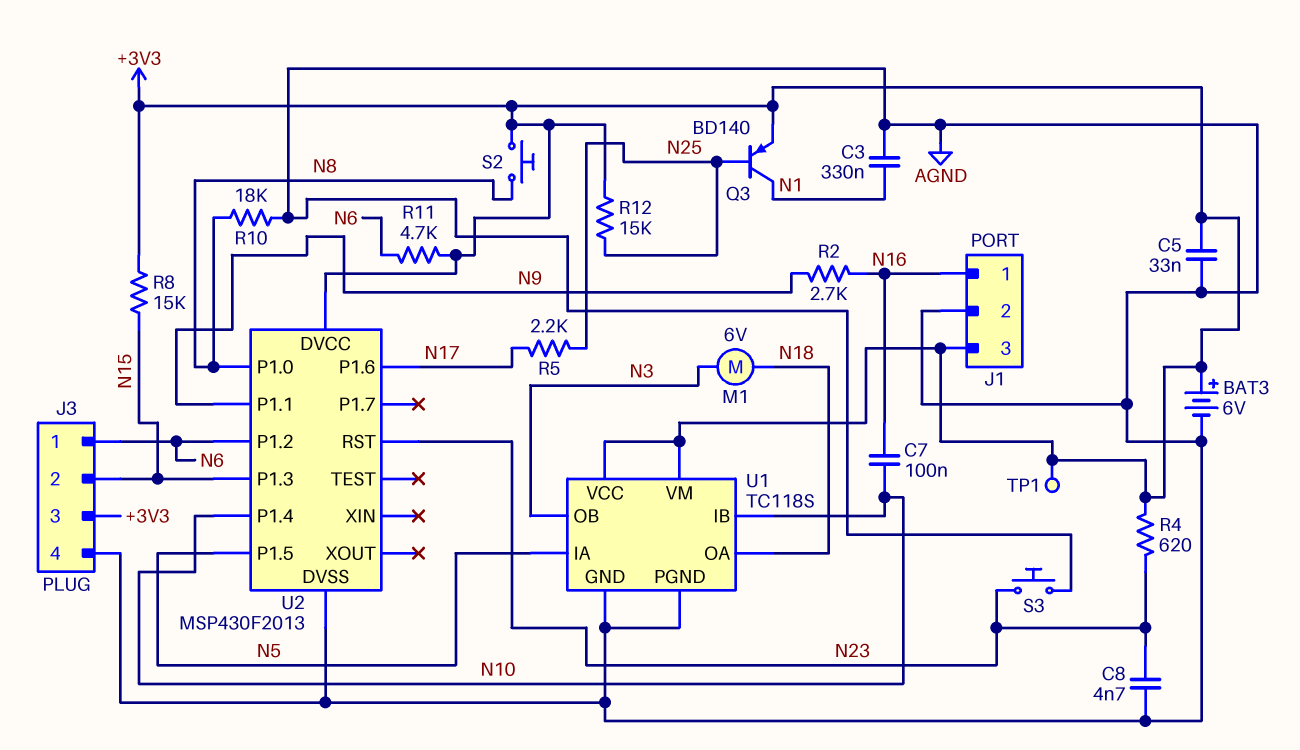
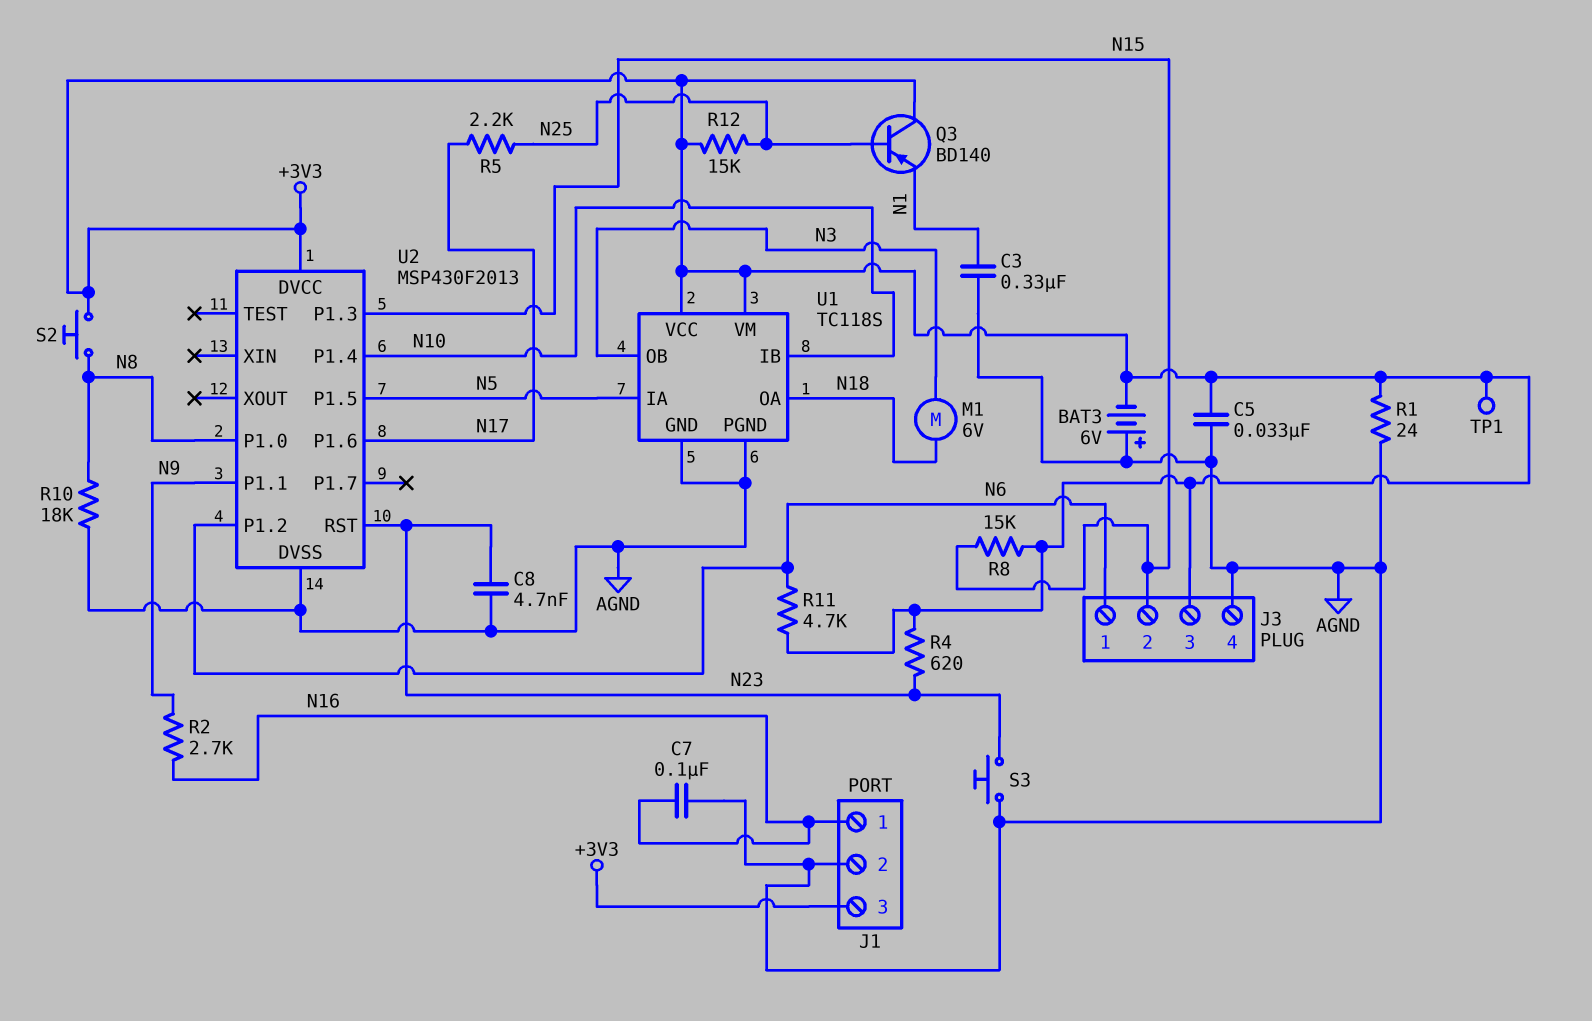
BAT3: 6V (plus +3V3, minus AGND) -> 6V (plus AGND, minus +3V3)
C7: 100nF (N10, N16) -> 100nF (AGND, N16)
Q3: PNP BD140 (B N25, C N1, E +3V3) -> PNP BD140 (B N25, C +3V3, E N1)
R1: none -> 24 (+3V3, AGND)

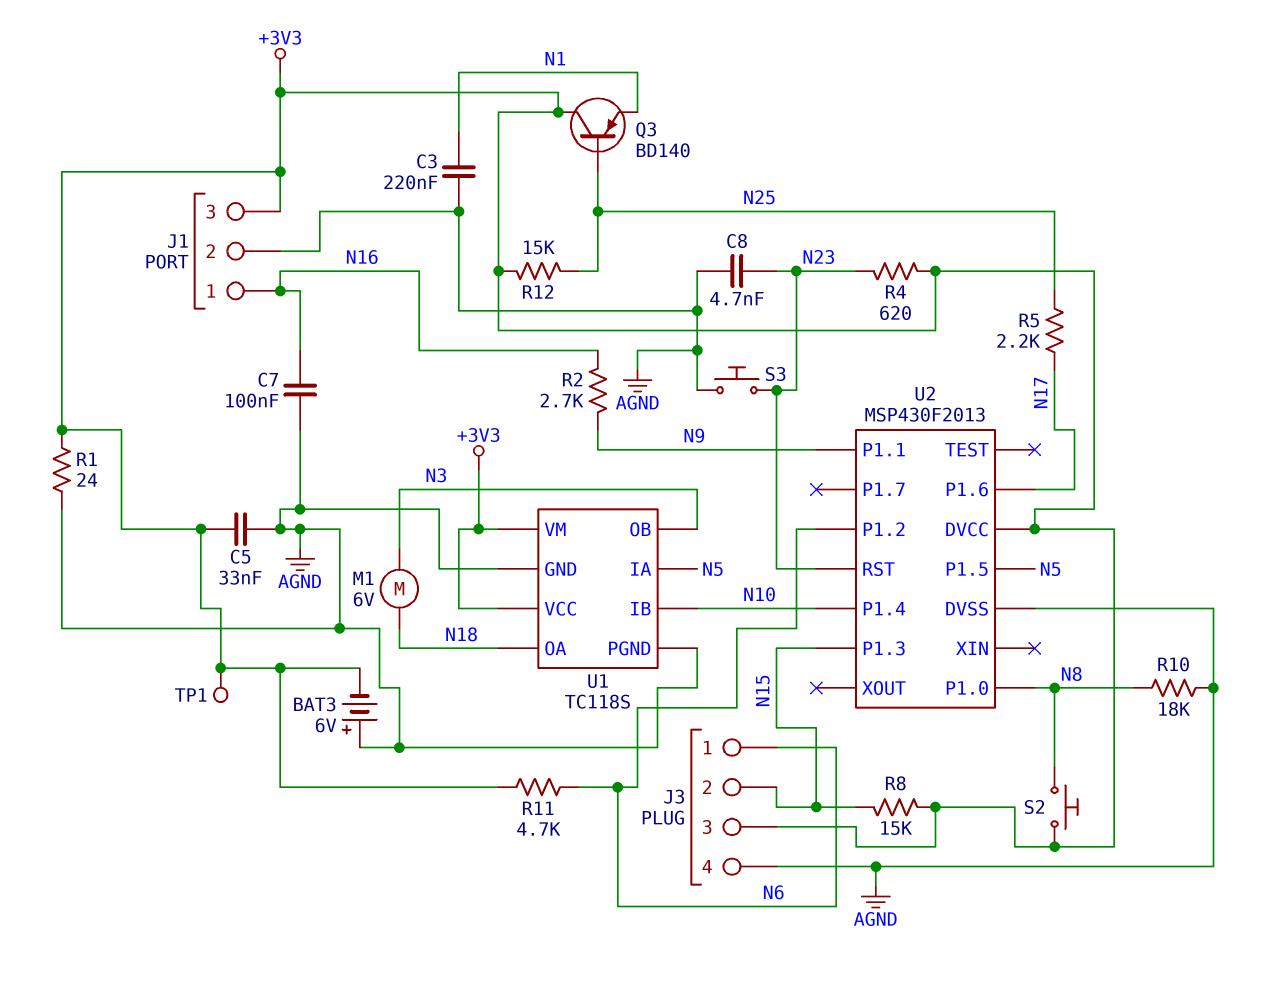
C3: 330nF (AGND, N1) -> 220nF (AGND, N1)

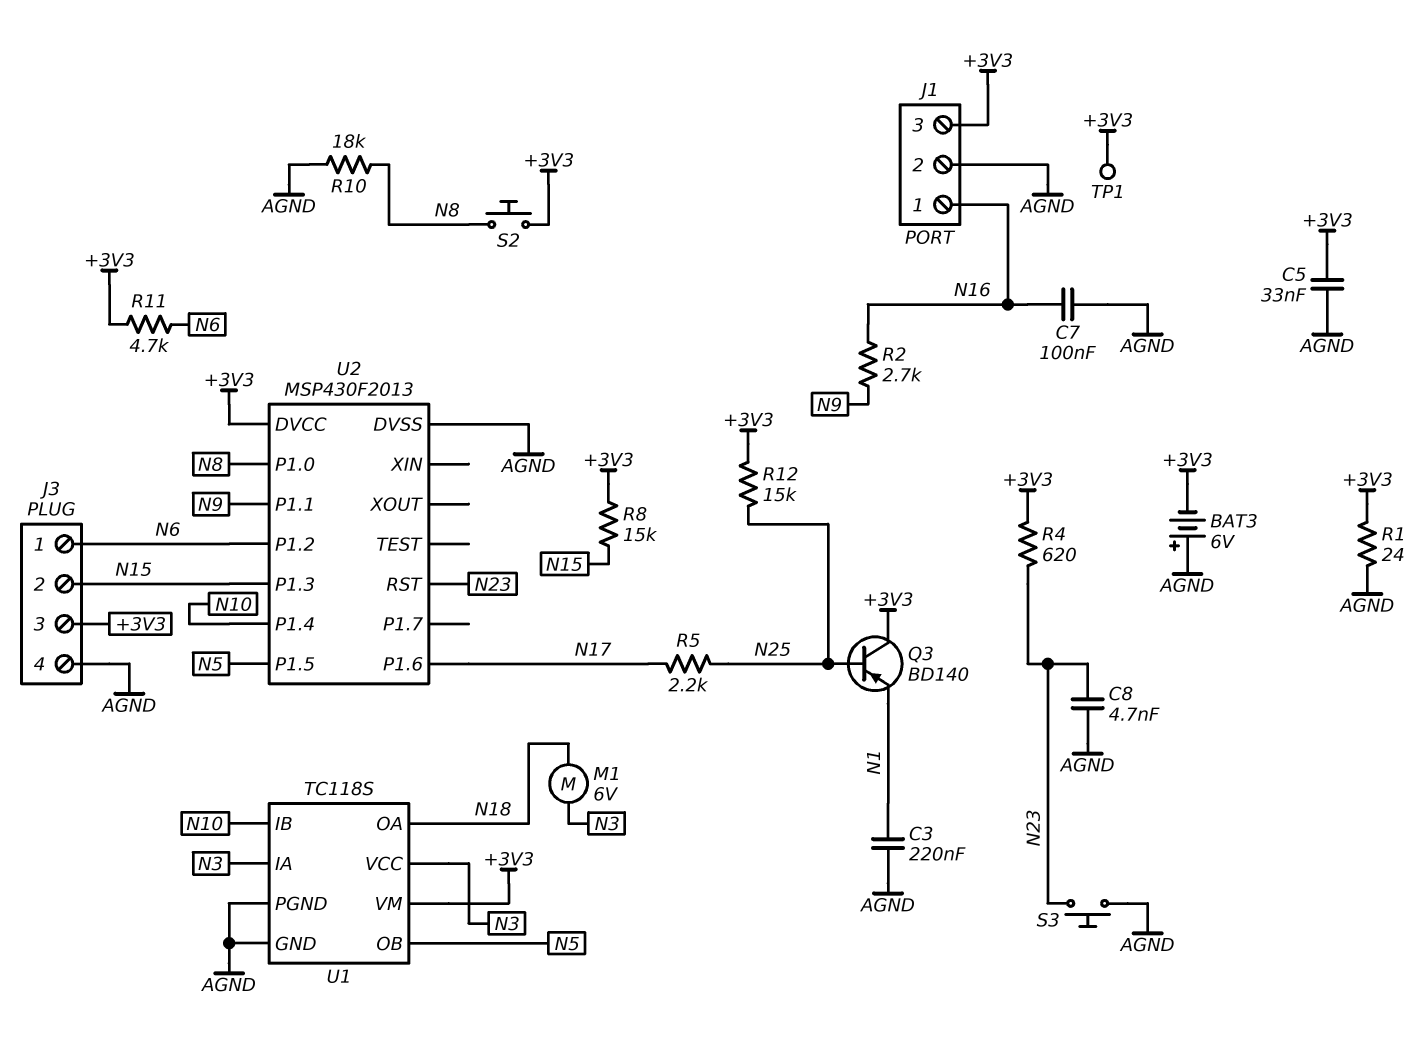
U1 pin IA: N5 -> N3
U1 pin OB: N3 -> N5
U1 pin VCC: +3V3 -> N3

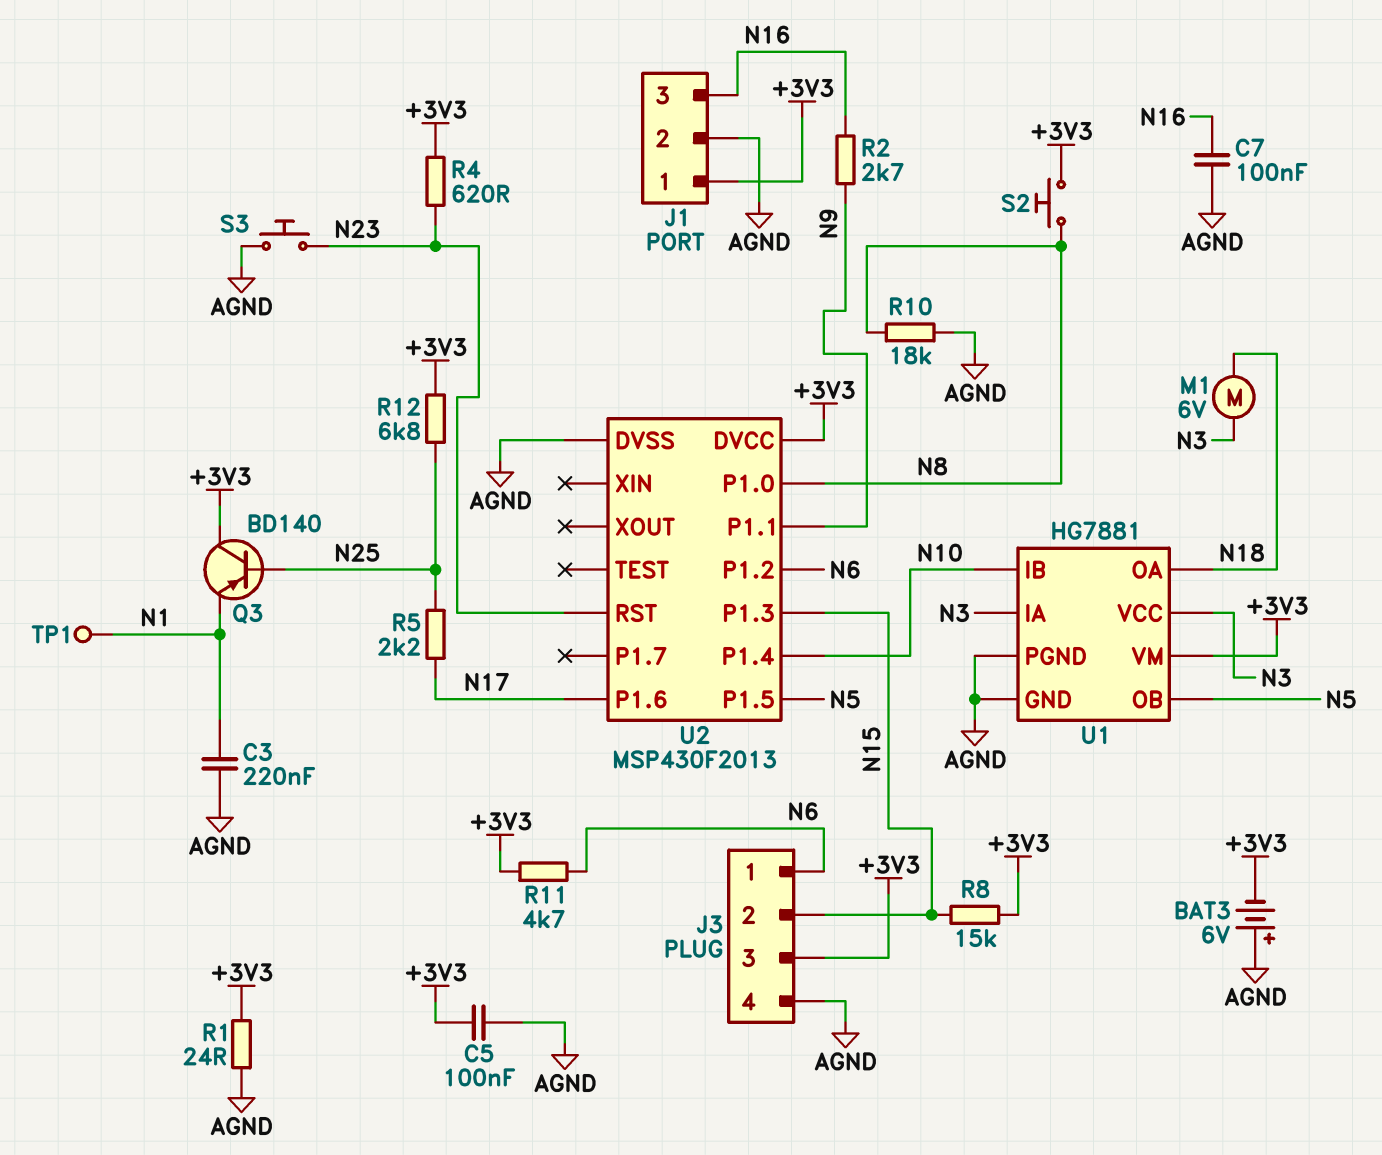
C5: 33nF (+3V3, AGND) -> 100nF (+3V3, AGND)
C8: 4.7nF (AGND, N23) -> none
J1 pin 1: N16 -> +3V3
J1 pin 3: +3V3 -> N16
R12: 15k (+3V3, N25) -> 6.8k (+3V3, N25)
TP1: test point (+3V3) -> test point (N1)
U1: TC118S -> HG7881

